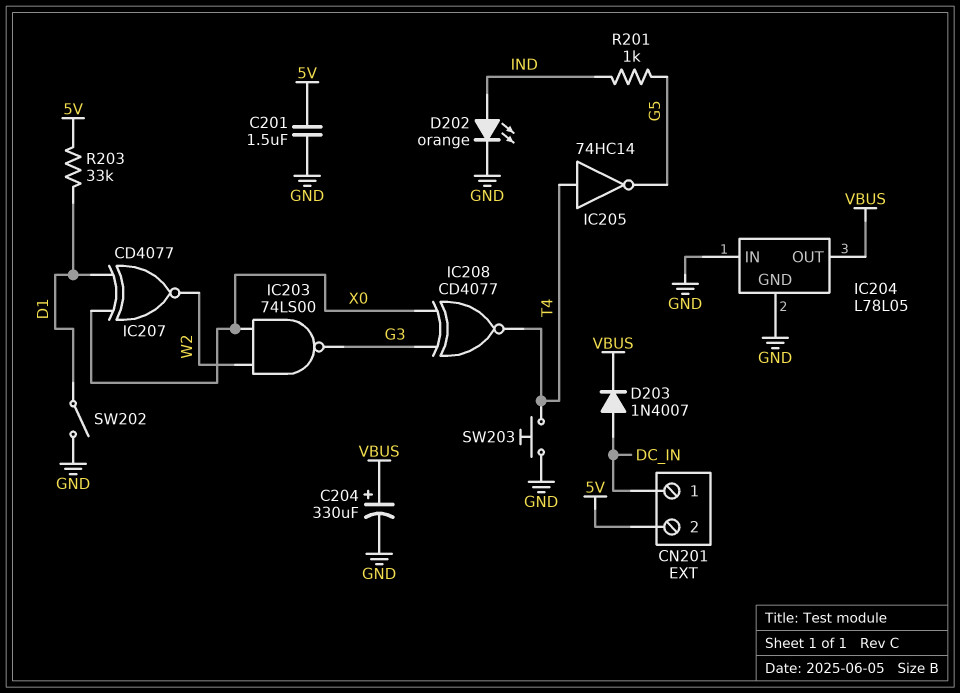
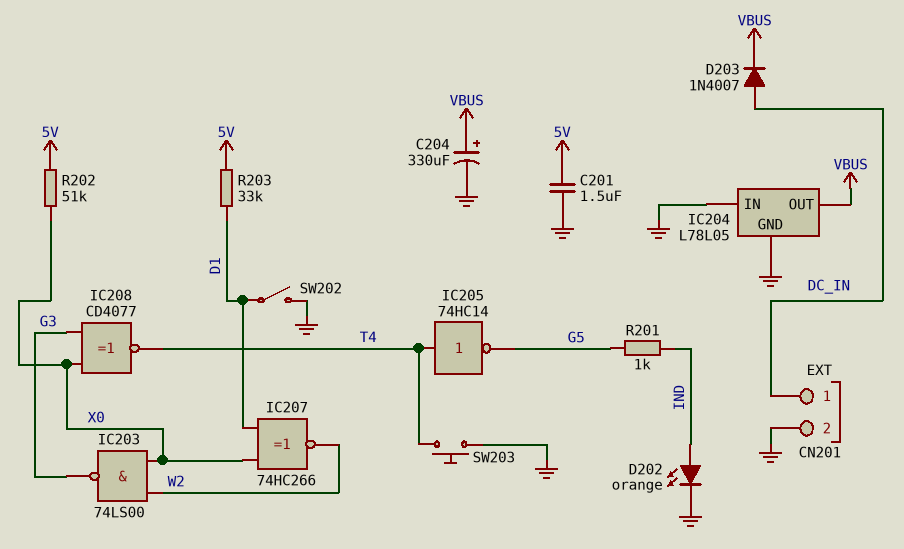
CN201 pin 2: 5V -> GND
IC207: XNOR CD4077 (in D1, in X0, out W2) -> XNOR 74HC266 (in D1, in X0, out W2)
R202: none -> 51k (5V, X0)

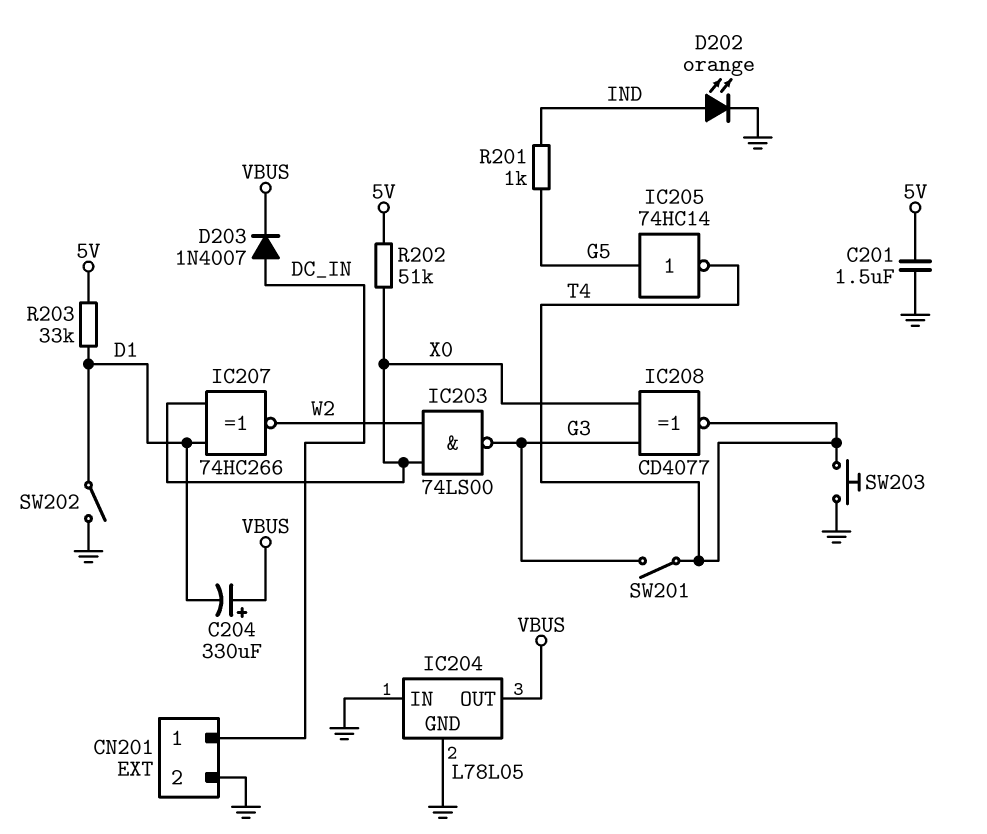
C204: 330uF (plus VBUS, minus GND) -> 330uF (plus VBUS, minus D1)
IC205: NOT 74HC14 (in T4, out G5) -> NOT 74HC14 (in G5, out T4)
SW201: none -> switch (G3, T4)

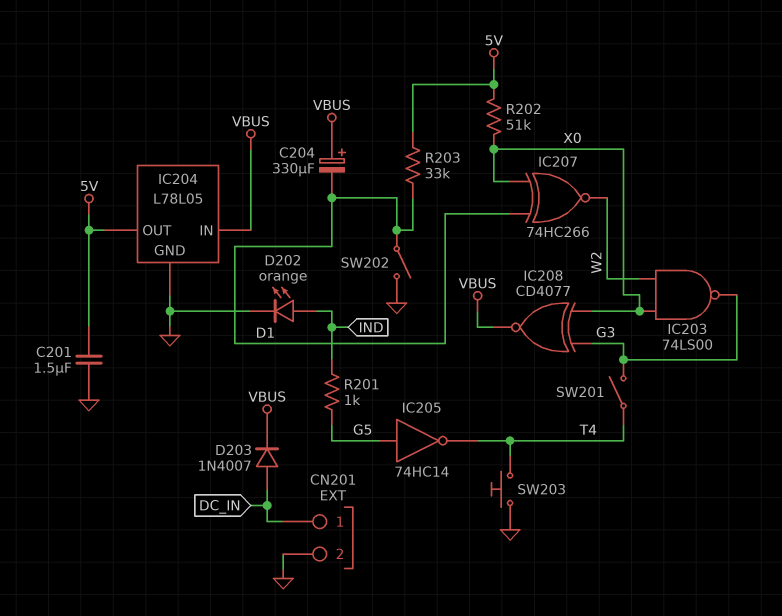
IC204 pin IN: GND -> VBUS
IC204 pin OUT: VBUS -> 5V
IC208: XNOR CD4077 (in G3, in X0, out T4) -> XNOR CD4077 (in G3, in X0, out VBUS)

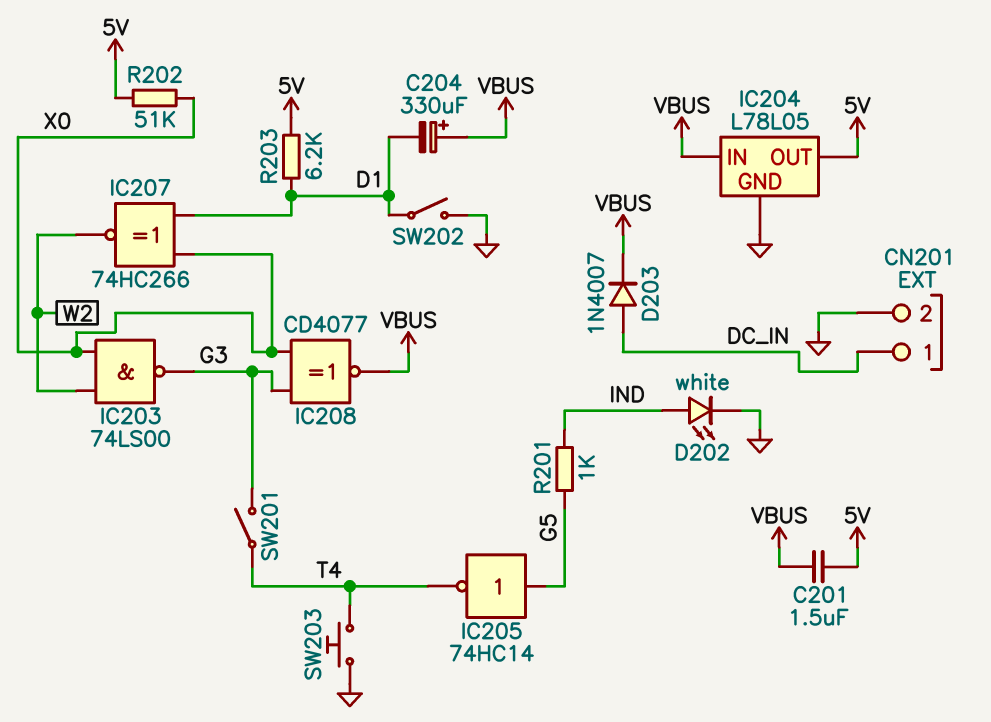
C201: 1.5uF (5V, GND) -> 1.5uF (5V, VBUS)
D202: LED orange (A IND, K GND) -> LED white (A IND, K GND)
R203: 33k (5V, D1) -> 6.2k (5V, D1)

